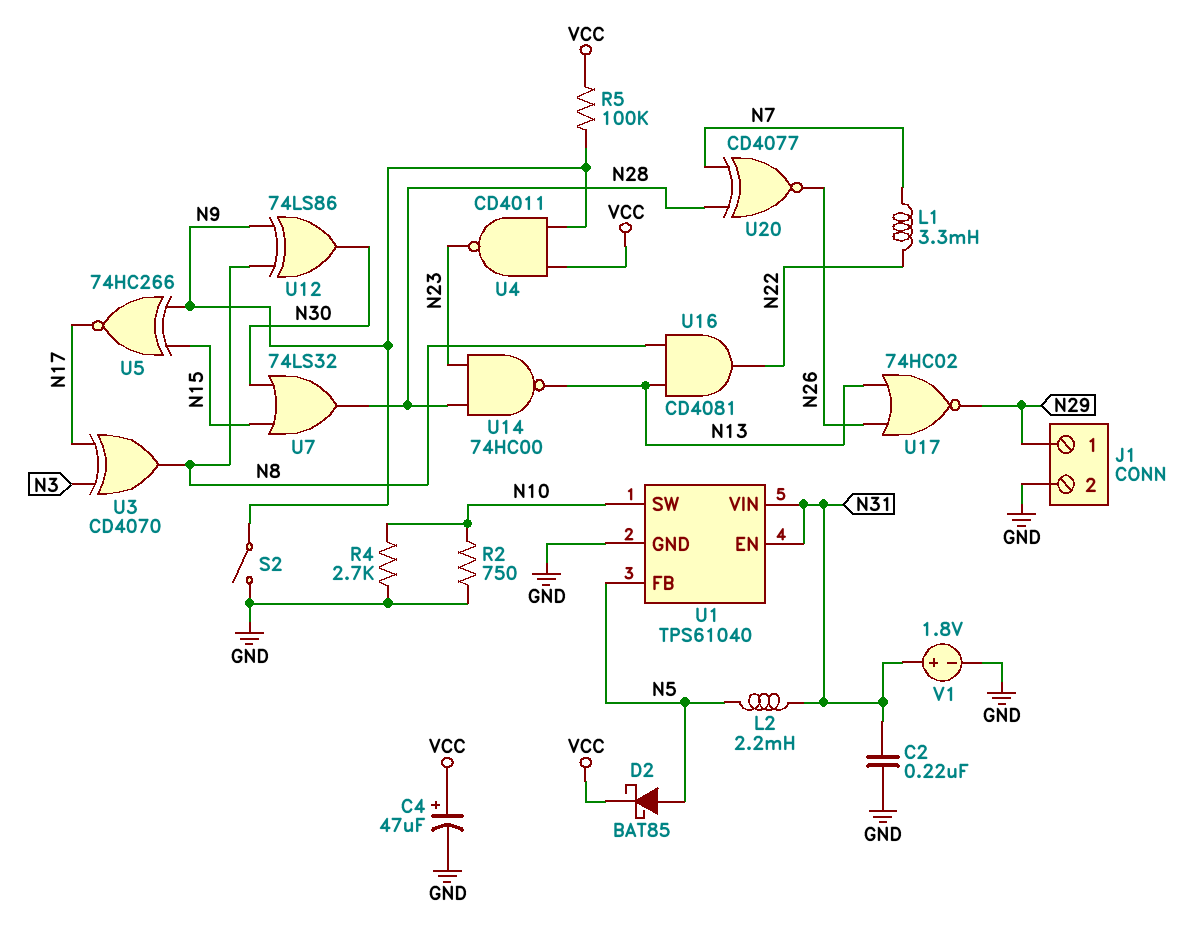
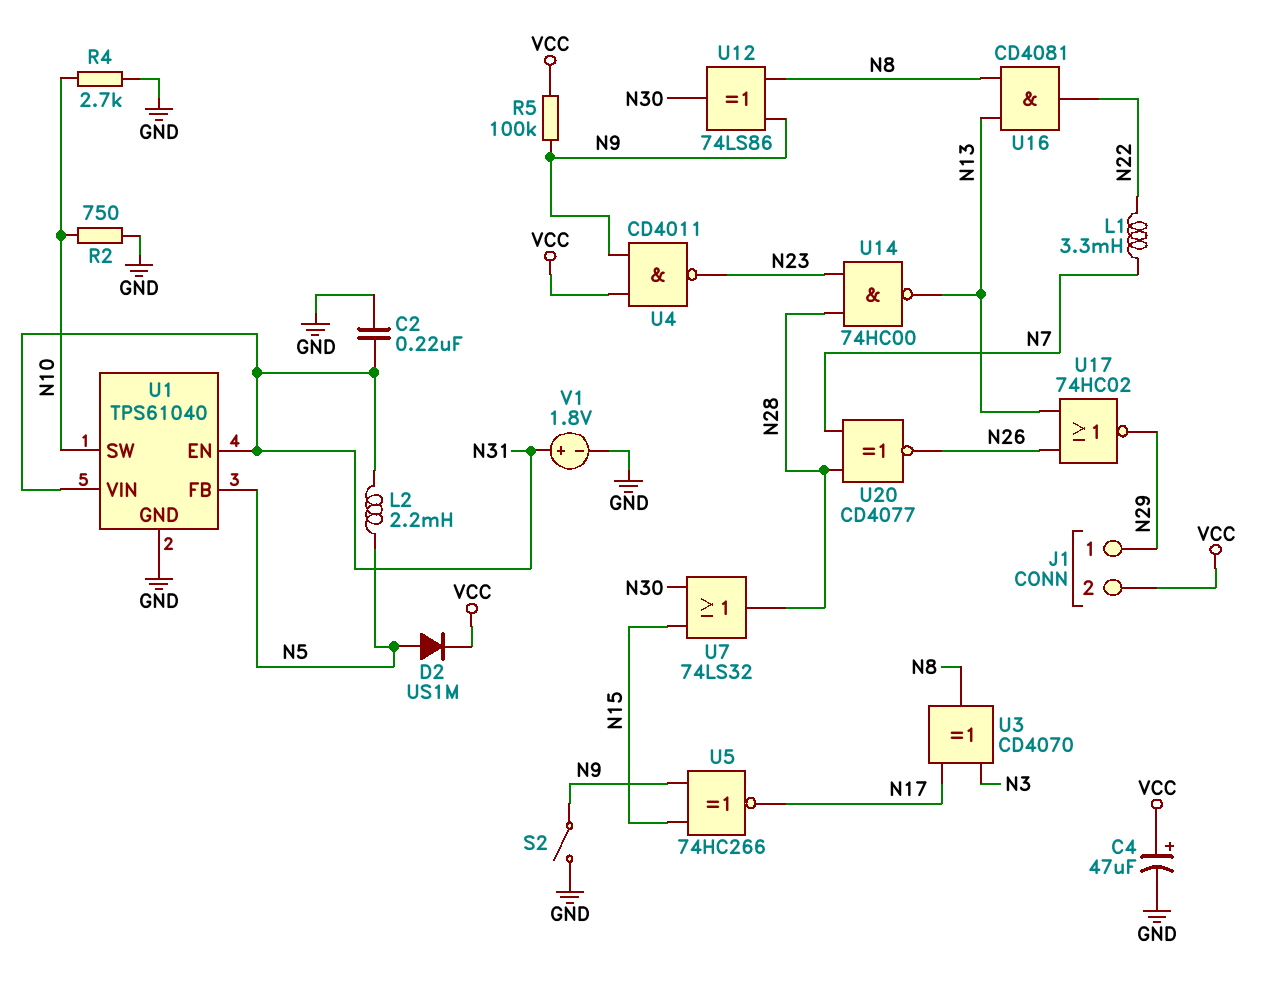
D2: schottky BAT85 (A N5, K VCC) -> diode US1M (A N5, K VCC)
J1 pin 2: GND -> VCC

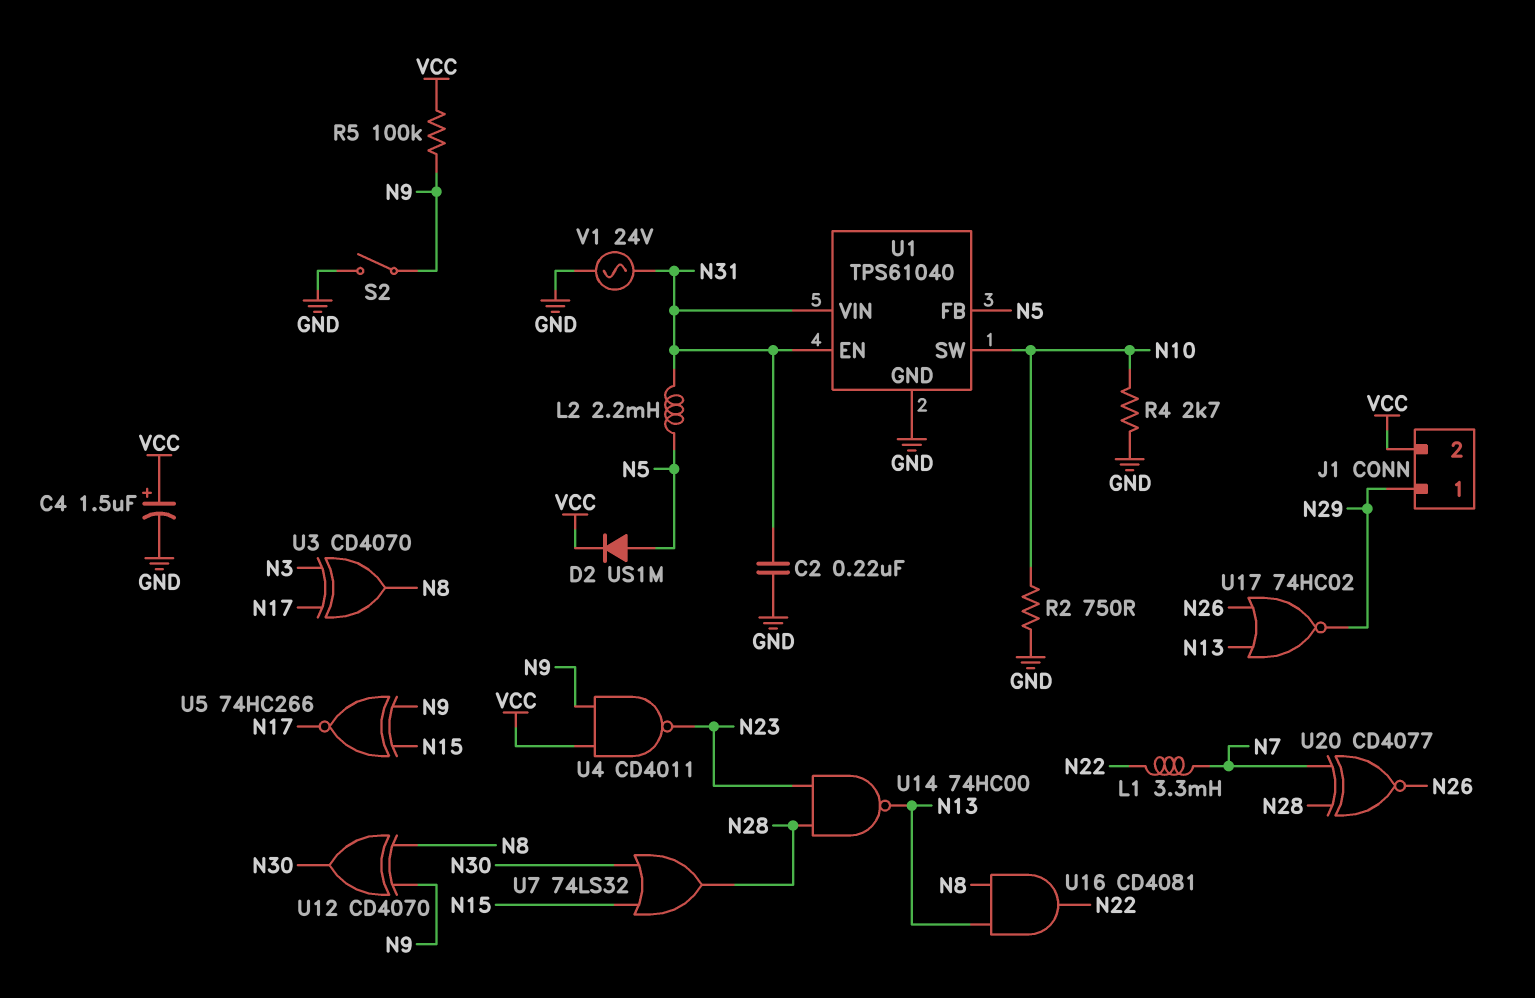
C4: 47uF (plus VCC, minus GND) -> 1.5uF (plus VCC, minus GND)
U12: XOR 74LS86 (in N8, in N9, out N30) -> XOR CD4070 (in N8, in N9, out N30)
V1: 1.8V (plus N31, minus GND) -> AC 24V (GND, N31)

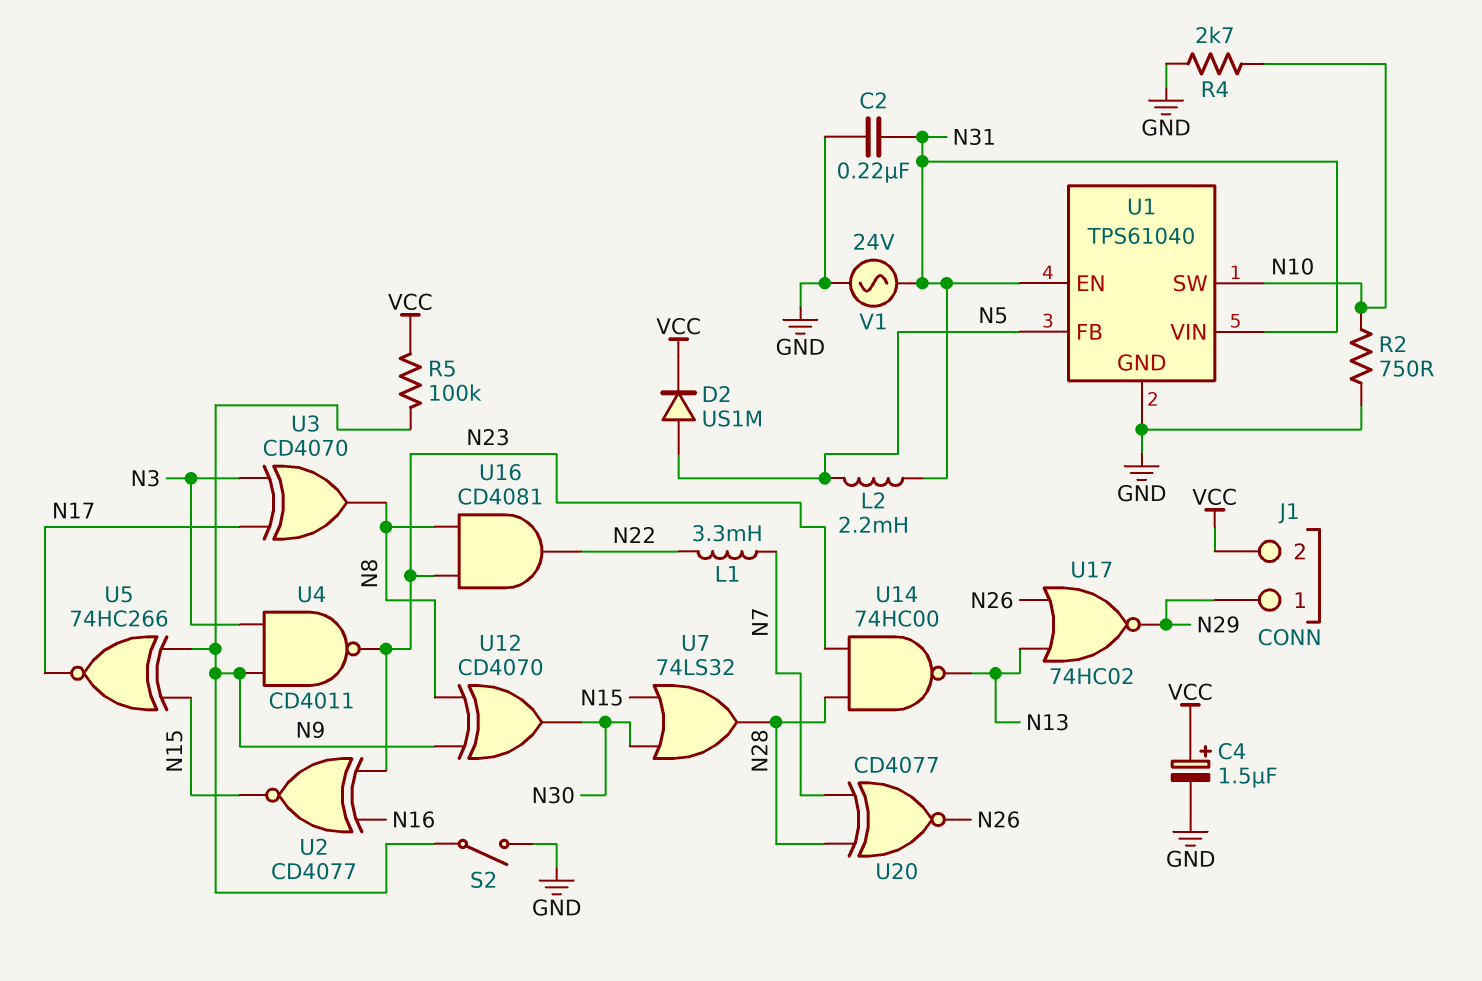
U2: none -> XNOR CD4077 (in N16, in N23, out N15)
U4: NAND CD4011 (in N9, in VCC, out N23) -> NAND CD4011 (in N3, in N9, out N23)
U16: AND CD4081 (in N8, in N13, out N22) -> AND CD4081 (in N8, in N23, out N22)

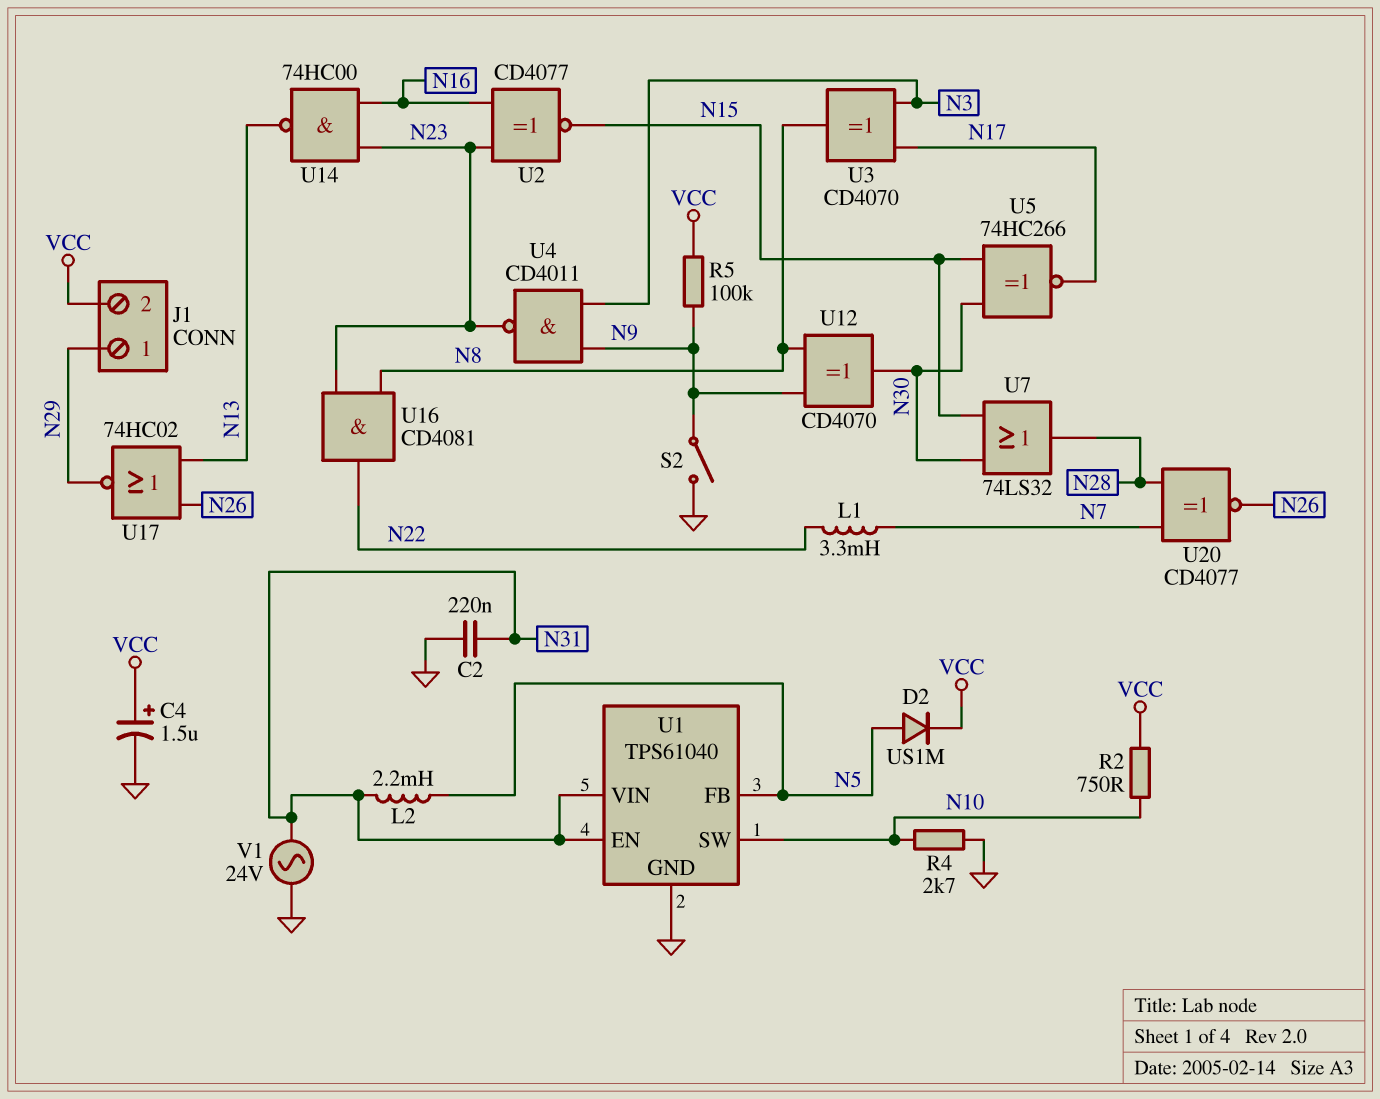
R2: 750 (GND, N10) -> 750 (N10, VCC)
U5: XNOR 74HC266 (in N9, in N15, out N17) -> XNOR 74HC266 (in N15, in N30, out N17)
U14: NAND 74HC00 (in N23, in N28, out N13) -> NAND 74HC00 (in N16, in N23, out N13)

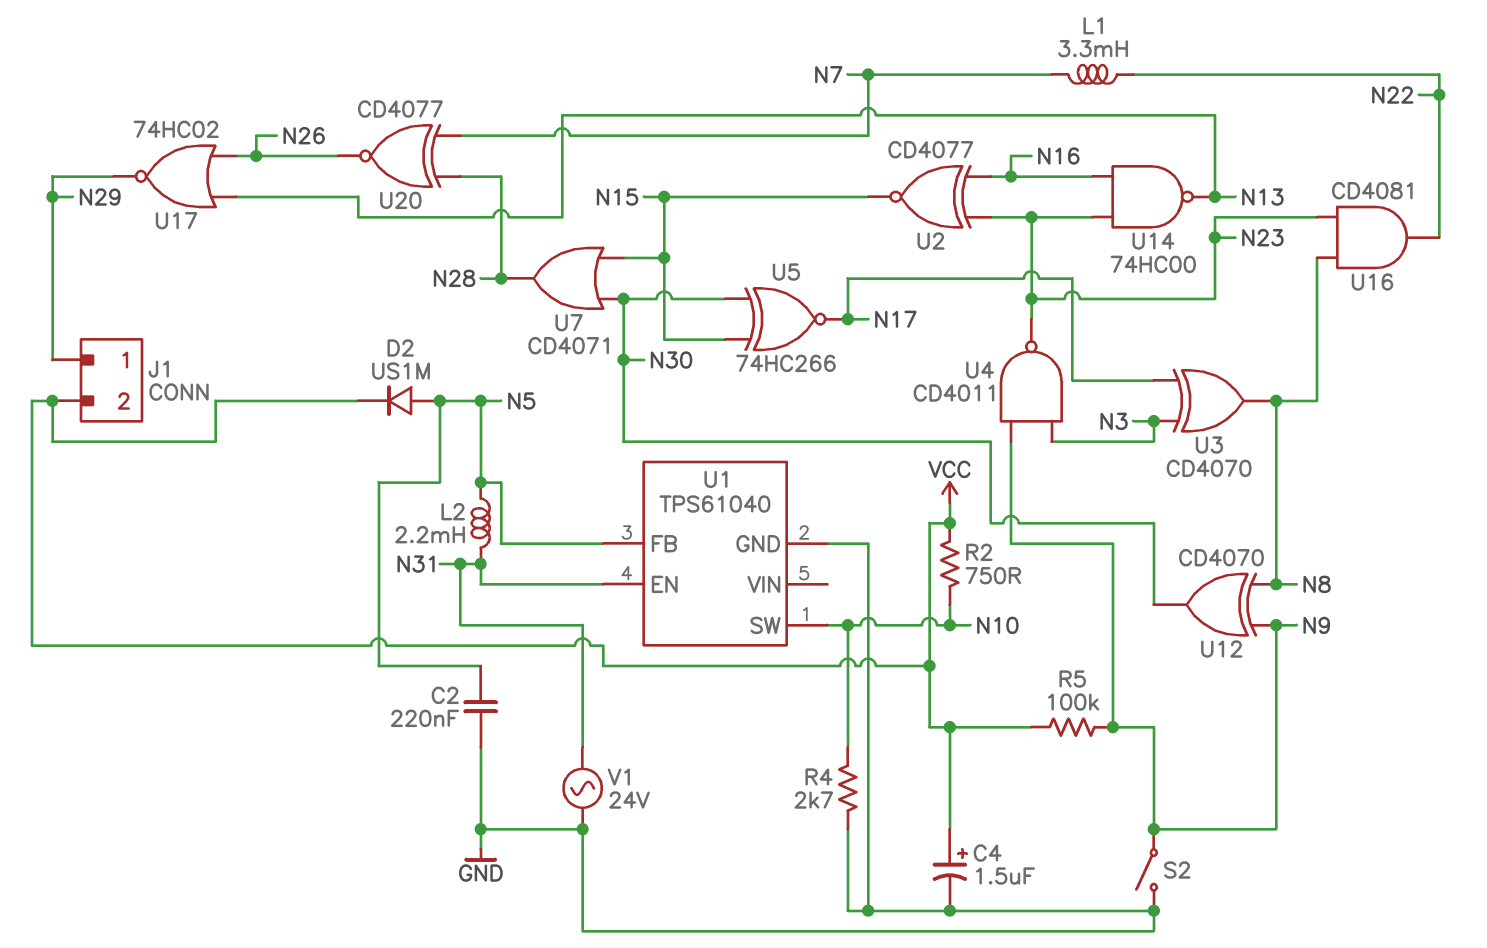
C2: 220nF (GND, N31) -> 220nF (GND, N5)
U1 pin VIN: N31 -> none
U7: OR 74LS32 (in N15, in N30, out N28) -> OR CD4071 (in N15, in N30, out N28)

